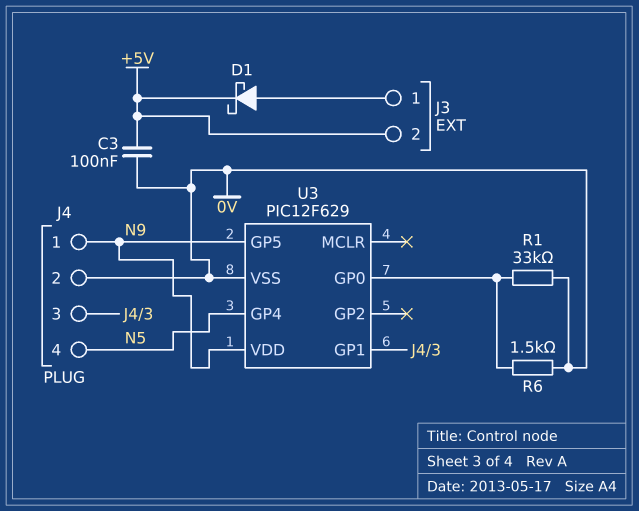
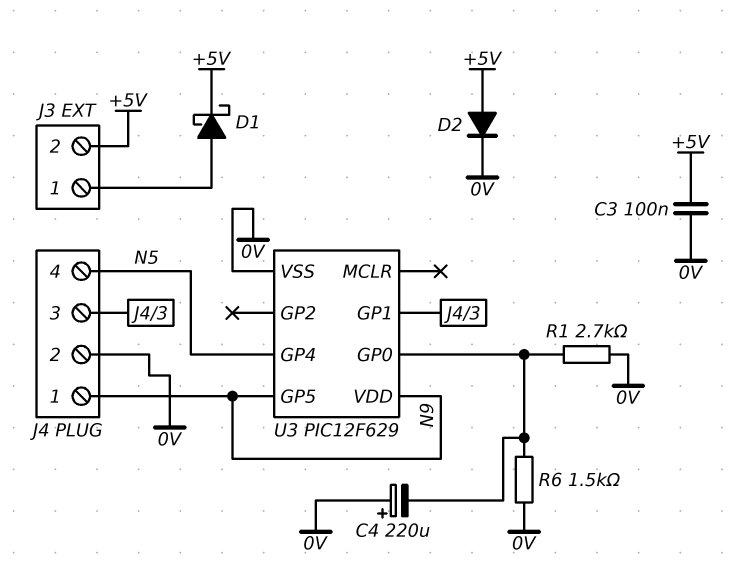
C4: none -> 220uF (plus 0V, minus U3/GP0)
D2: none -> diode (A +5V, K 0V)
R1: 33k (0V, U3/GP0) -> 2.7k (0V, U3/GP0)

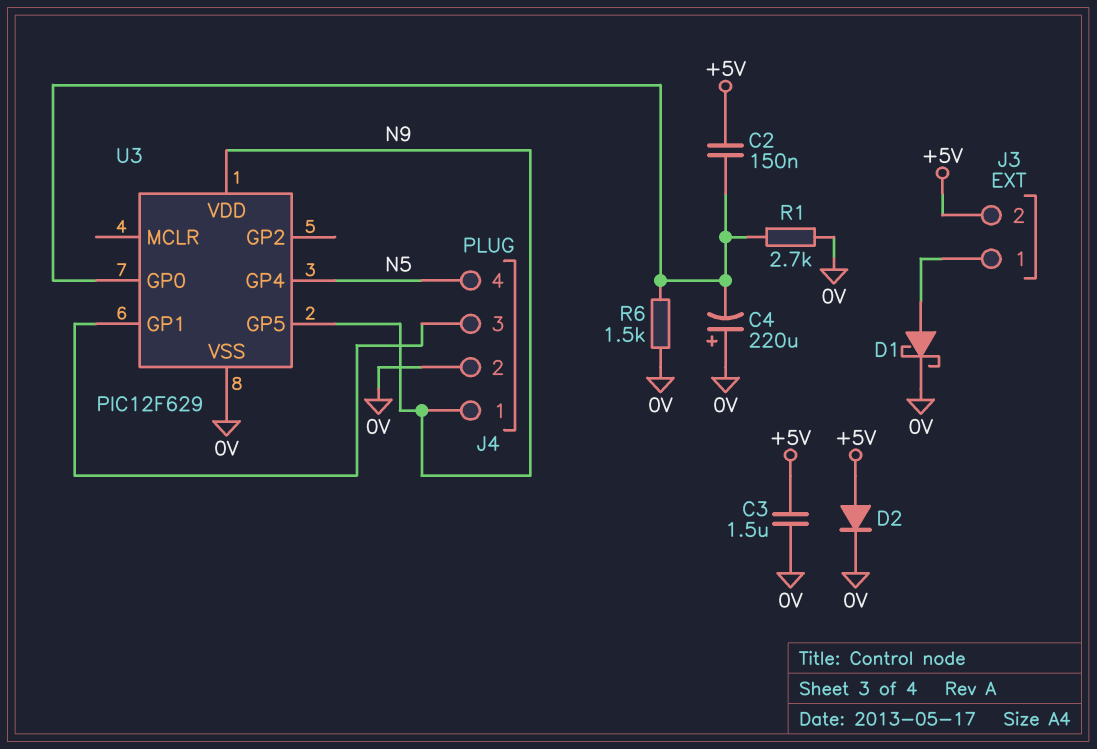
C2: none -> 150nF (+5V, U3/GP0)
C3: 100nF (+5V, 0V) -> 1.5uF (+5V, 0V)
D1: schottky (A J3/1, K +5V) -> schottky (A J3/1, K 0V)

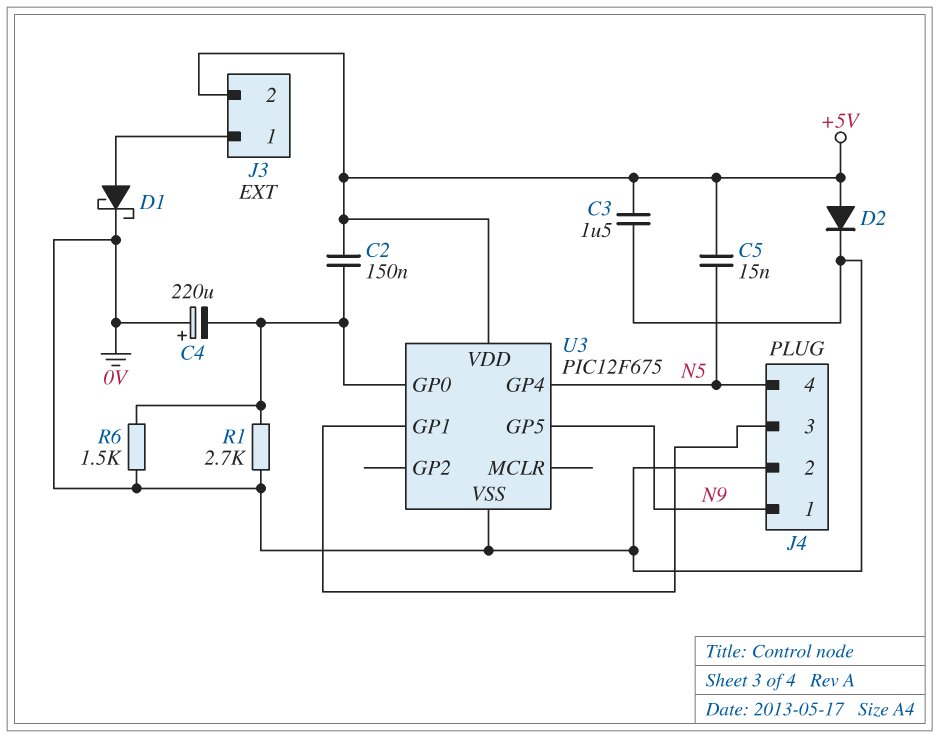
C5: none -> 15nF (+5V, N5)
U3: PIC12F629 -> PIC12F675
U3 pin VDD: N9 -> +5V

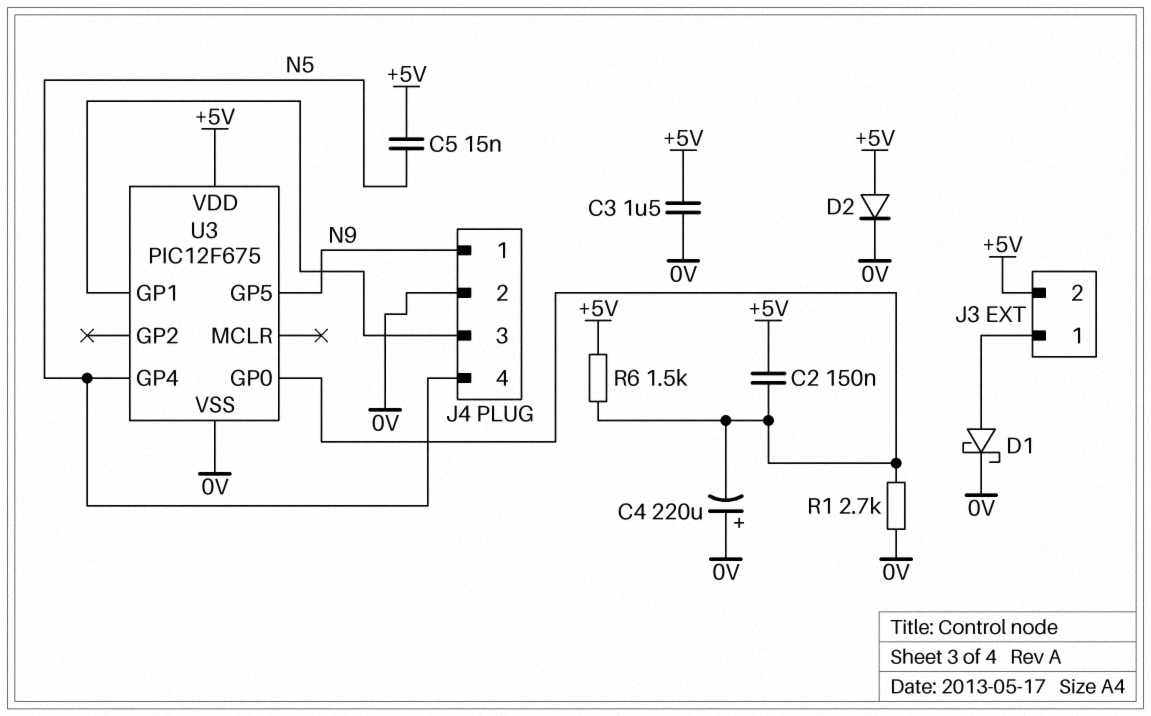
R6: 1.5k (0V, U3/GP0) -> 1.5k (+5V, U3/GP0)

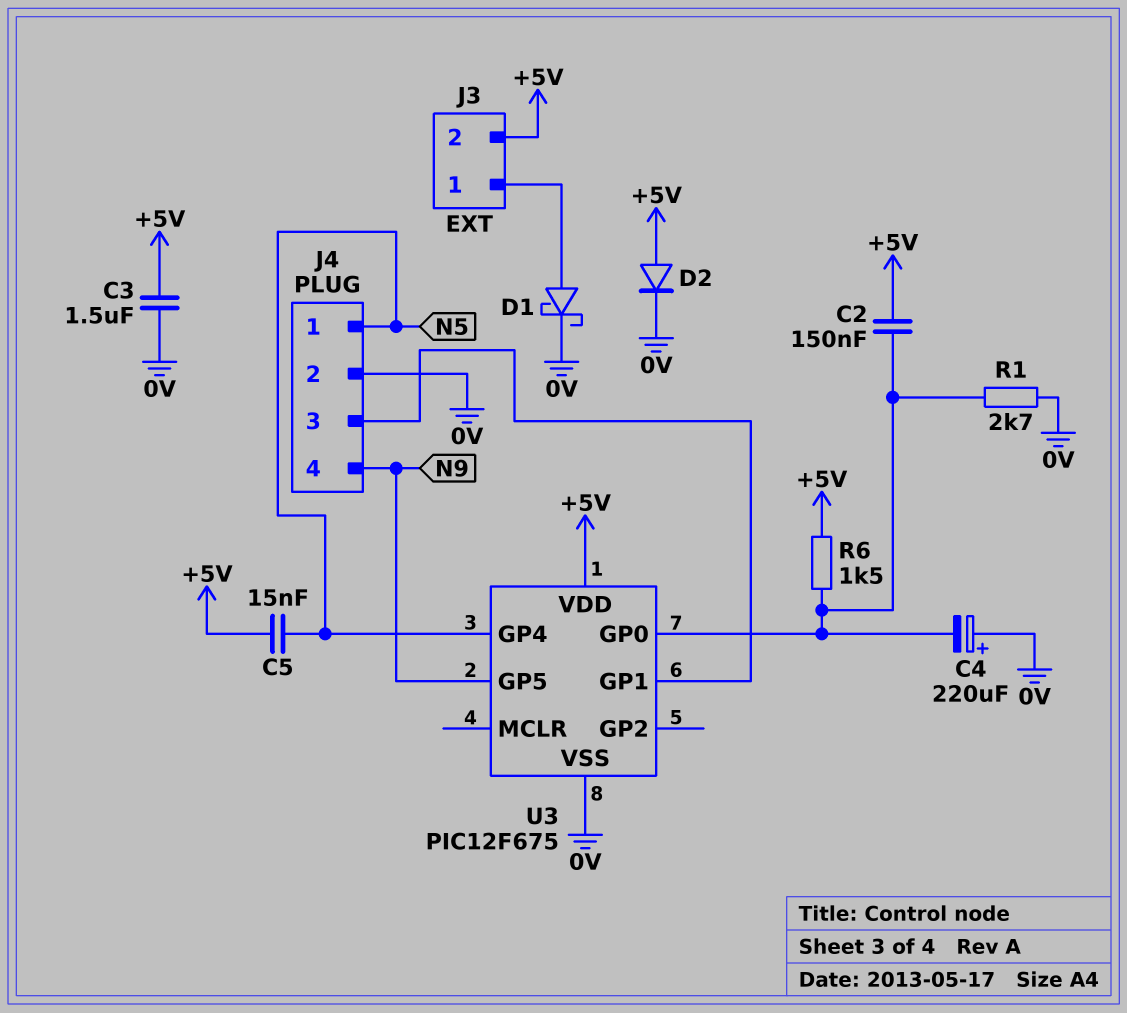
J4 pin 1: N9 -> N5
J4 pin 4: N5 -> N9

